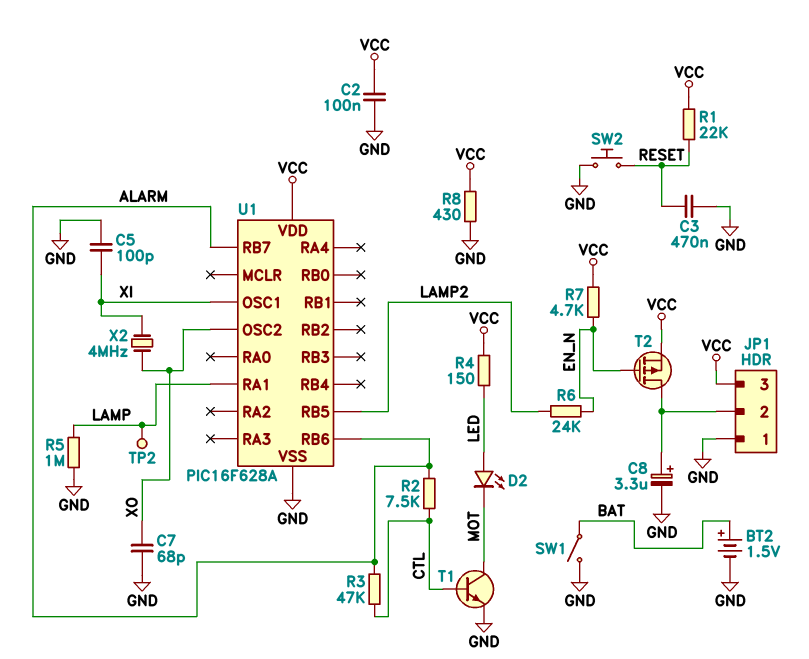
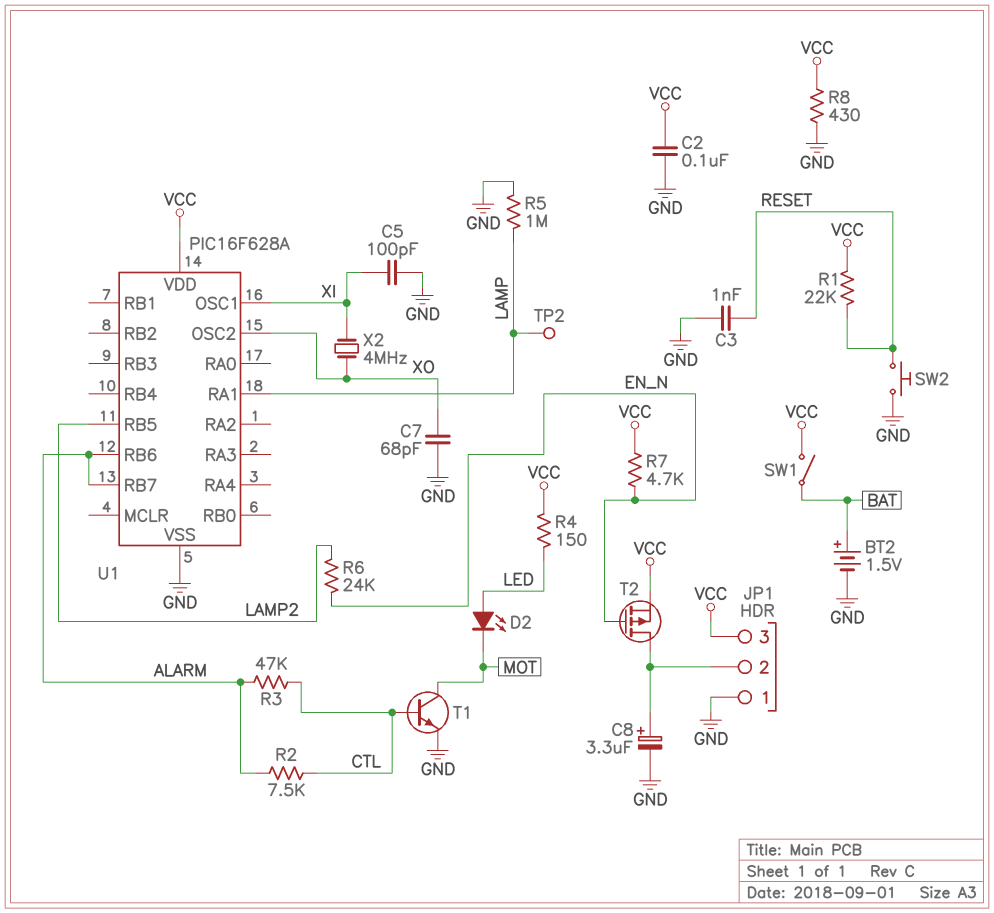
C3: 470nF (GND, RESET) -> 1nF (GND, RESET)
SW1: switch (BAT, GND) -> switch (BAT, VCC)

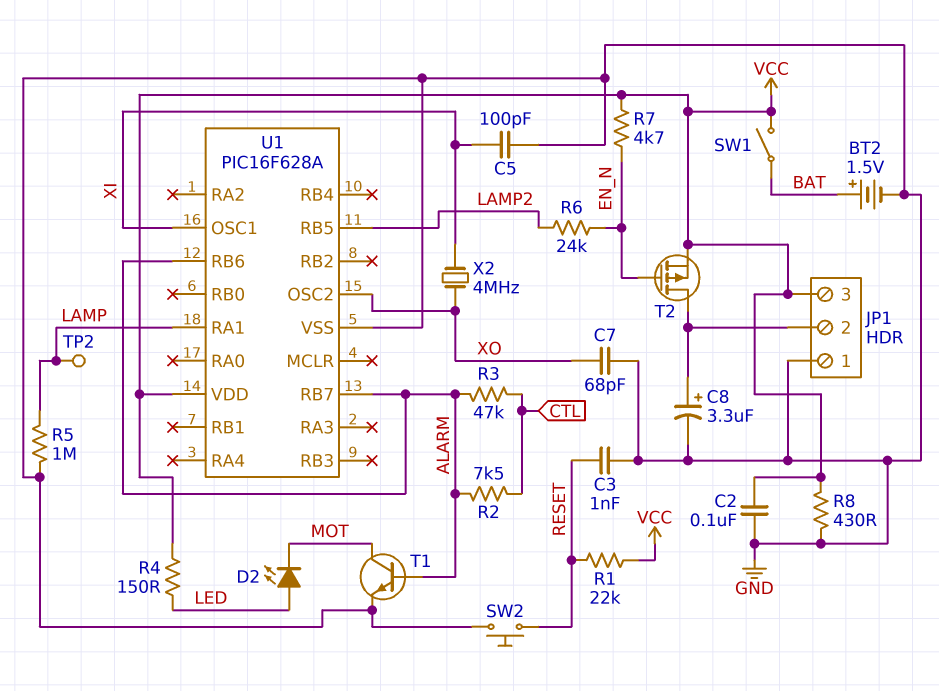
T1: NPN (B CTL, C MOT, E GND) -> NPN (B ALARM, C MOT, E GND)

